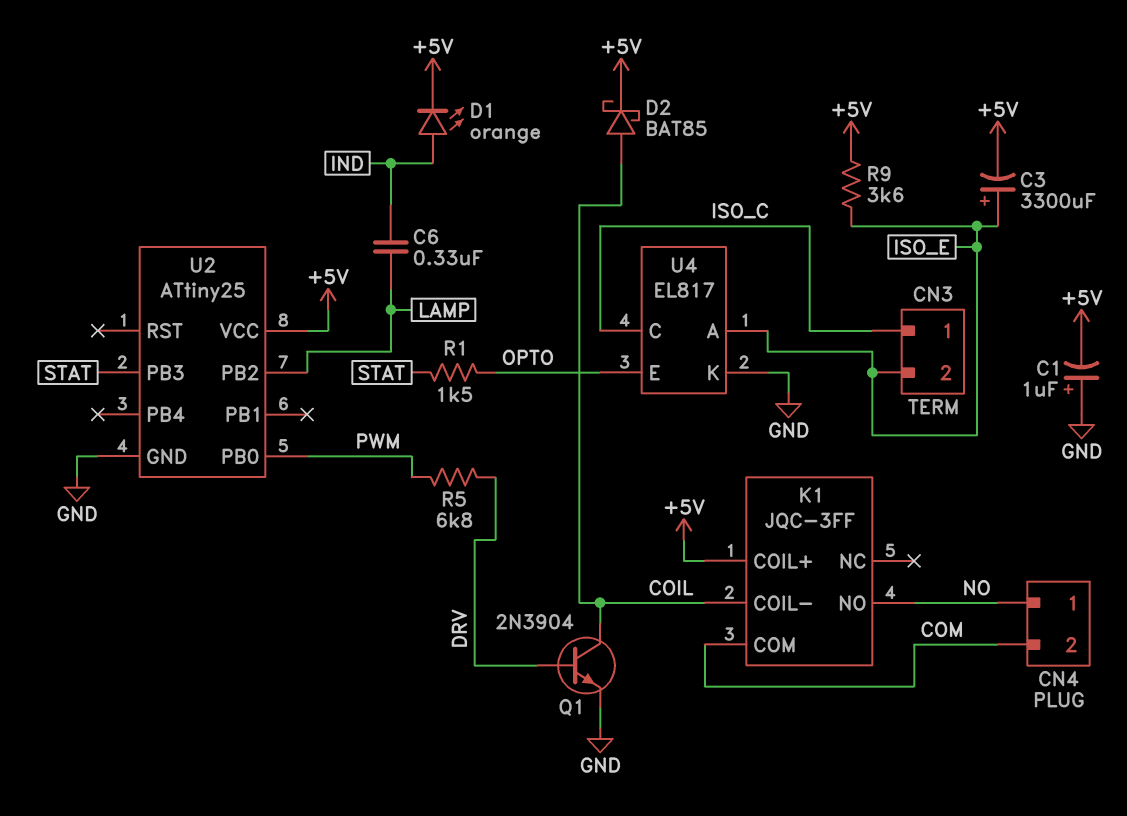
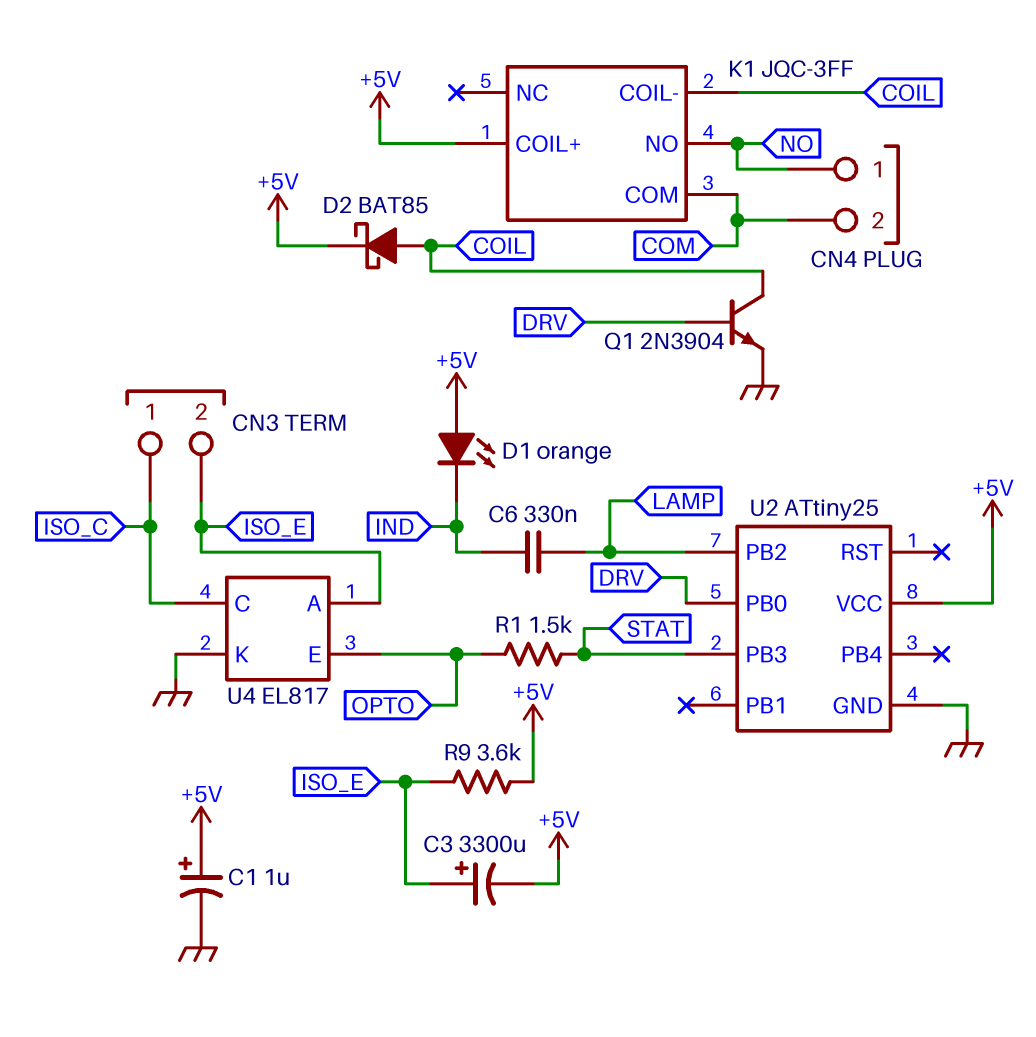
C1: 1uF (plus GND, minus +5V) -> 1uF (plus +5V, minus GND)
D1: LED orange (A IND, K +5V) -> LED orange (A +5V, K IND)
R5: 6.8k (DRV, PWM) -> none
U2 pin PB0: PWM -> DRV

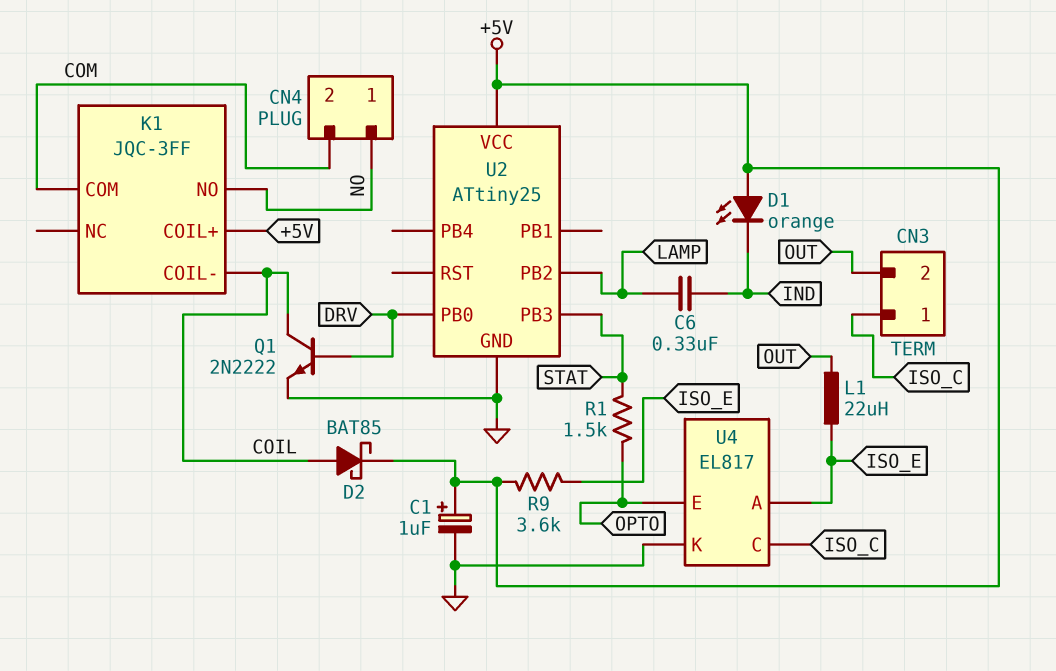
C3: 3300uF (plus ISO_E, minus +5V) -> none
CN3 pin 2: ISO_E -> OUT
L1: none -> 22uH (ISO_E, OUT)
Q1: NPN 2N3904 (B DRV, C COIL, E GND) -> NPN 2N2222 (B DRV, C COIL, E GND)

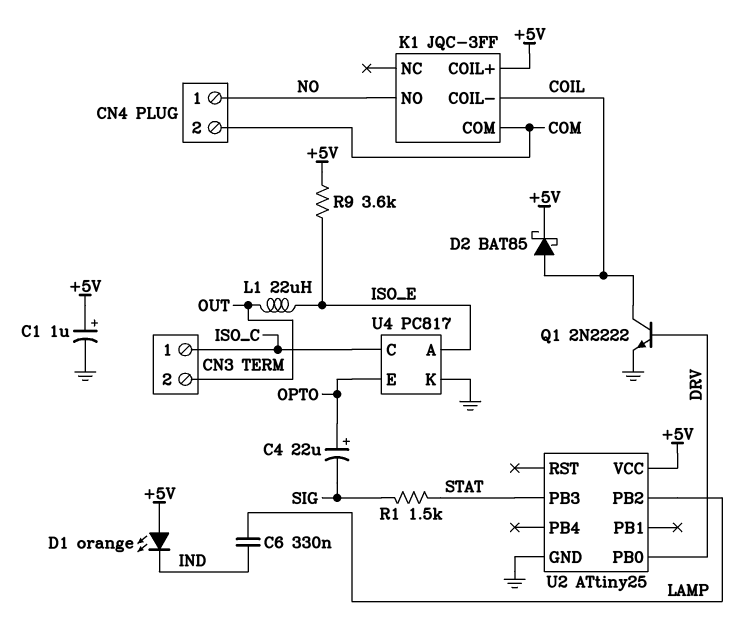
C4: none -> 22uF (plus OPTO, minus SIG)
R1: 1.5k (OPTO, STAT) -> 1.5k (SIG, STAT)
U4: EL817 -> PC817

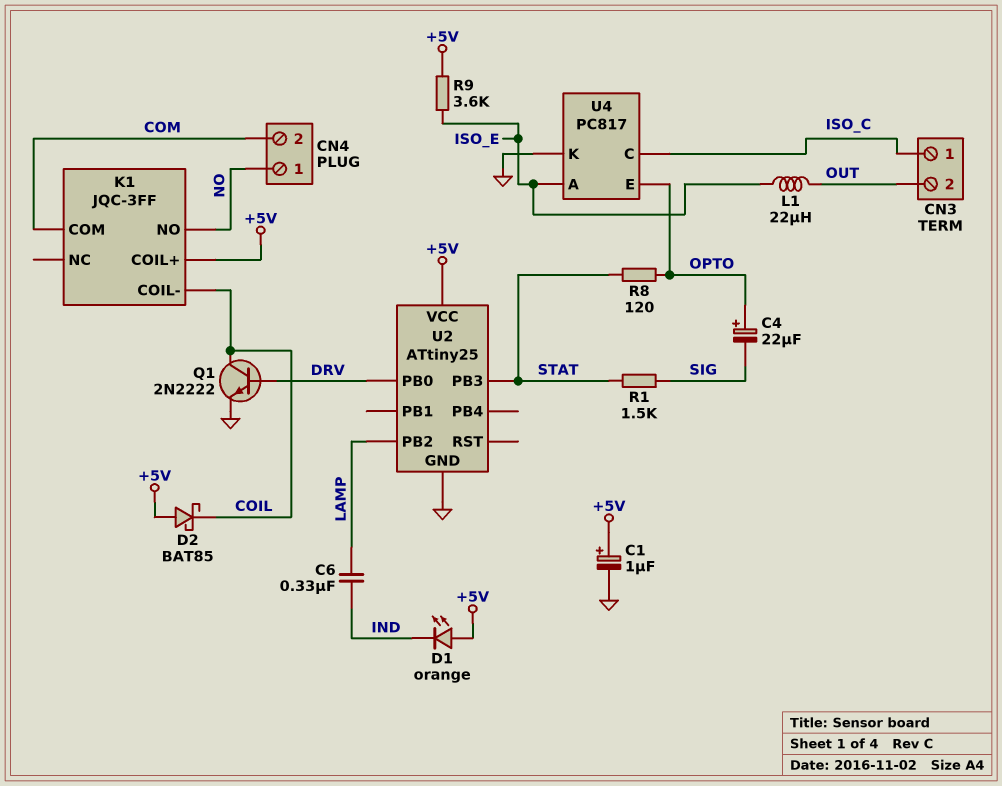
D2: schottky BAT85 (A COIL, K +5V) -> schottky BAT85 (A +5V, K COIL)
R8: none -> 120 (OPTO, STAT)

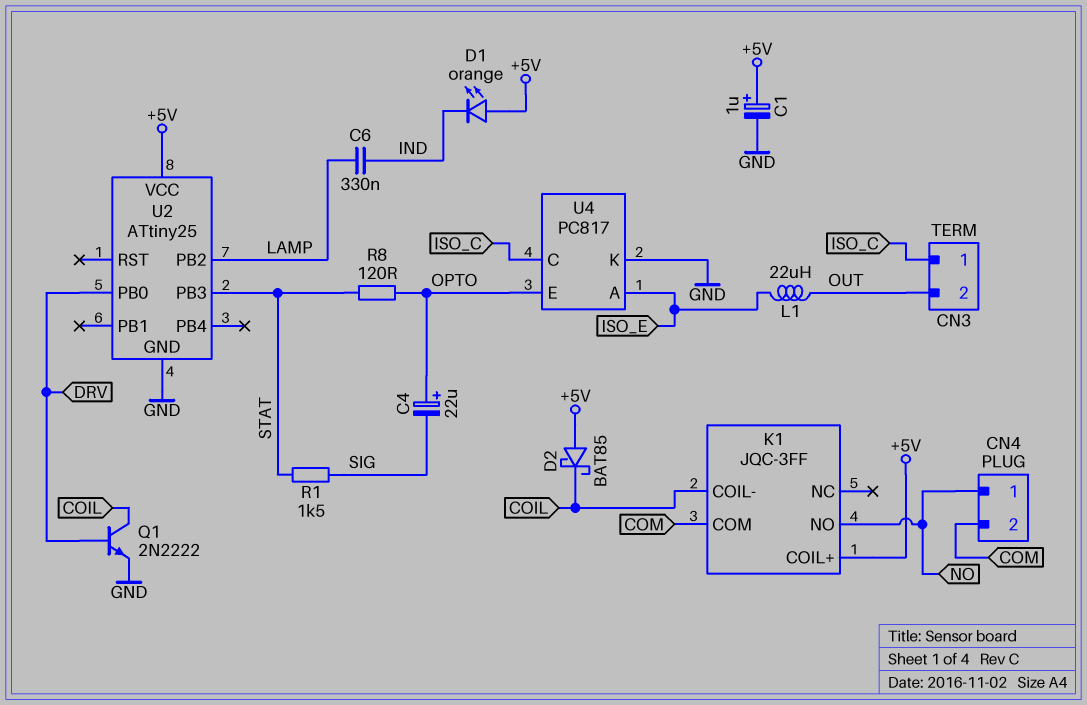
R9: 3.6k (+5V, ISO_E) -> none

